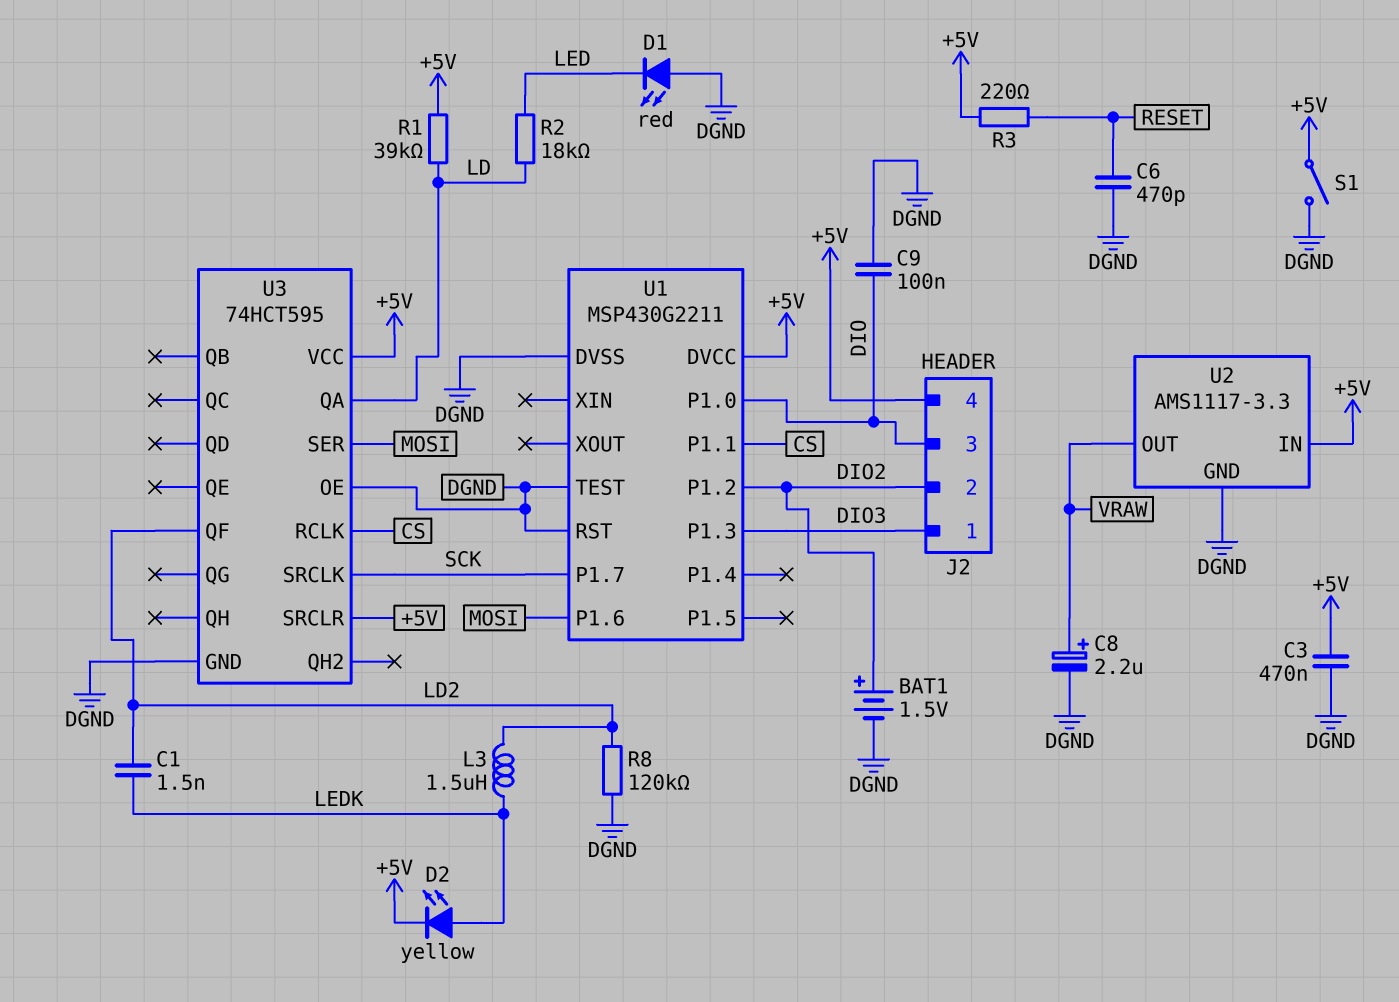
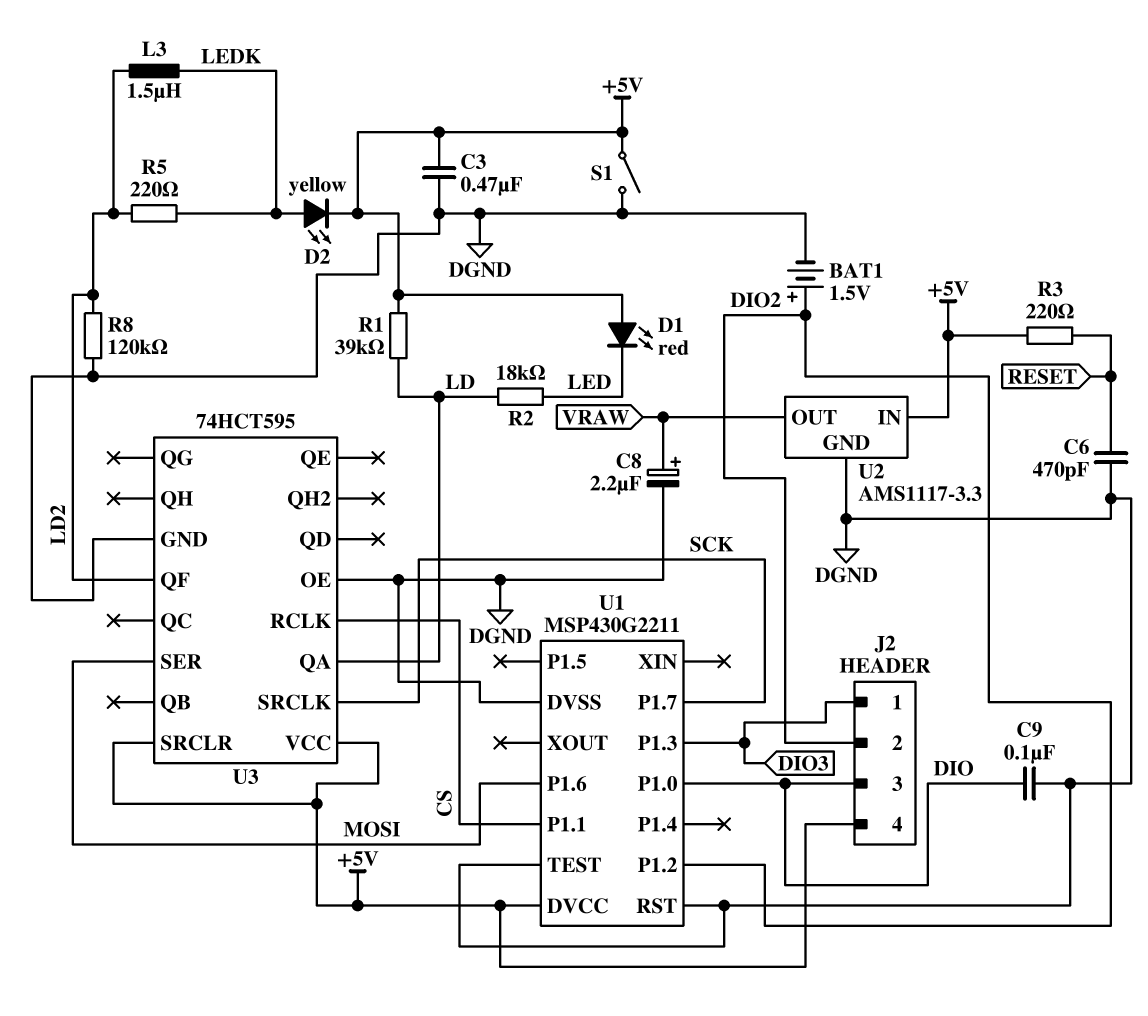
C1: 1.5nF (LD2, LEDK) -> none
D1: LED red (A DGND, K LED) -> LED red (A +5V, K LED)
R5: none -> 220 (LD2, LEDK)

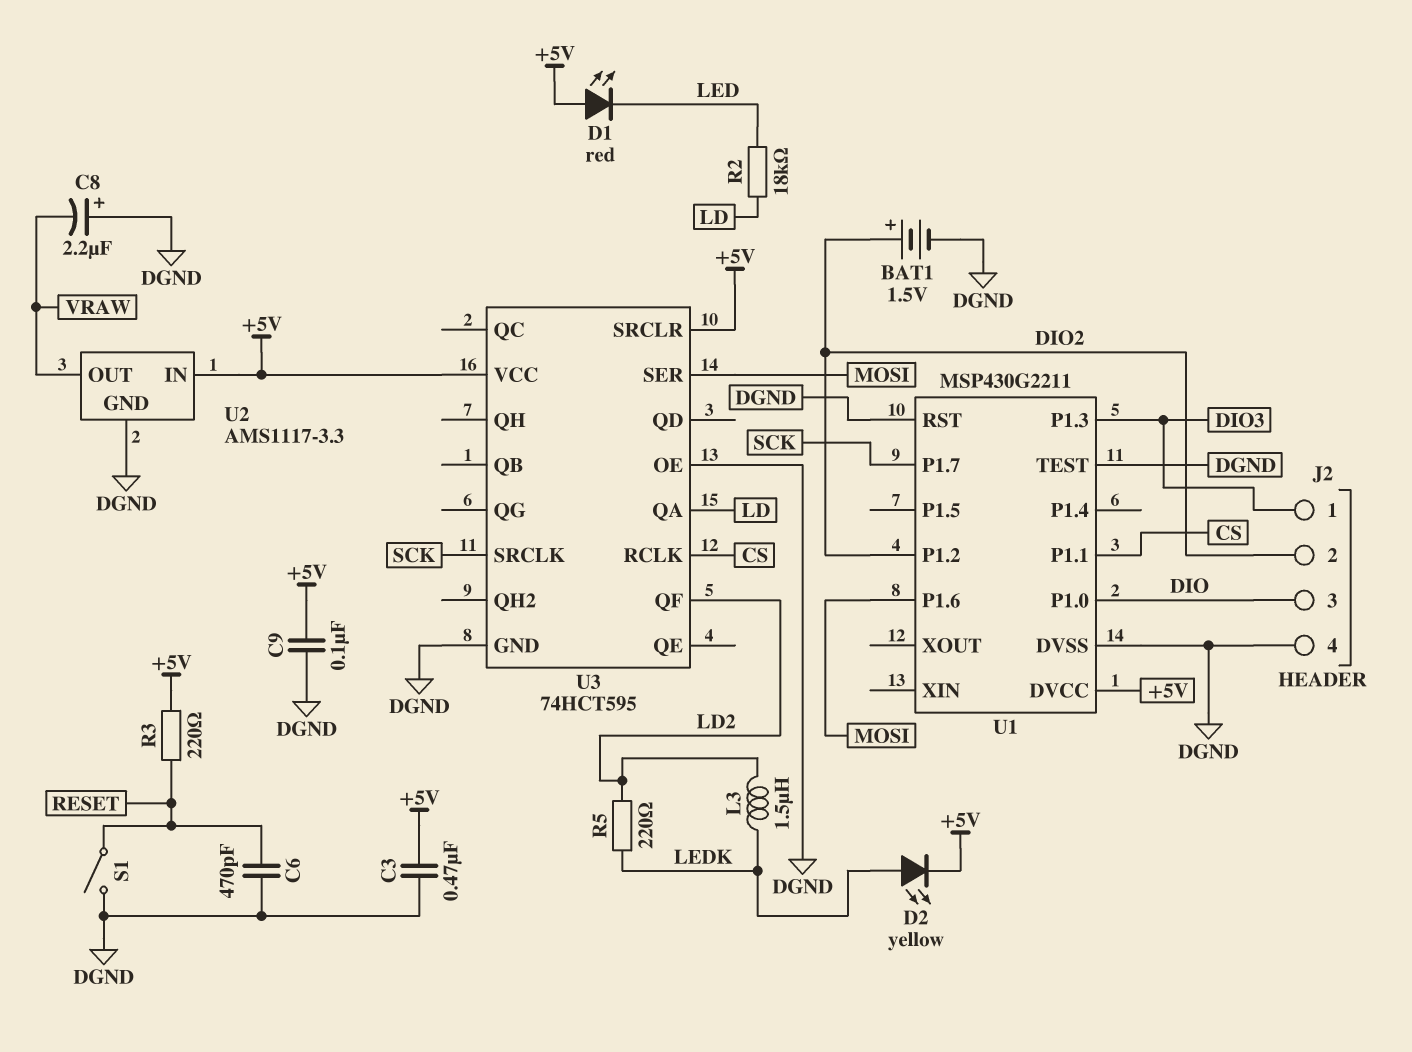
C8: 2.2uF (plus VRAW, minus DGND) -> 2.2uF (plus DGND, minus VRAW)
C9: 100nF (DGND, DIO) -> 100nF (+5V, DGND)
J2 pin 4: +5V -> DGND
R1: 39k (+5V, LD) -> none
R8: 120k (DGND, LD2) -> none
S1: switch (+5V, DGND) -> switch (DGND, RESET)

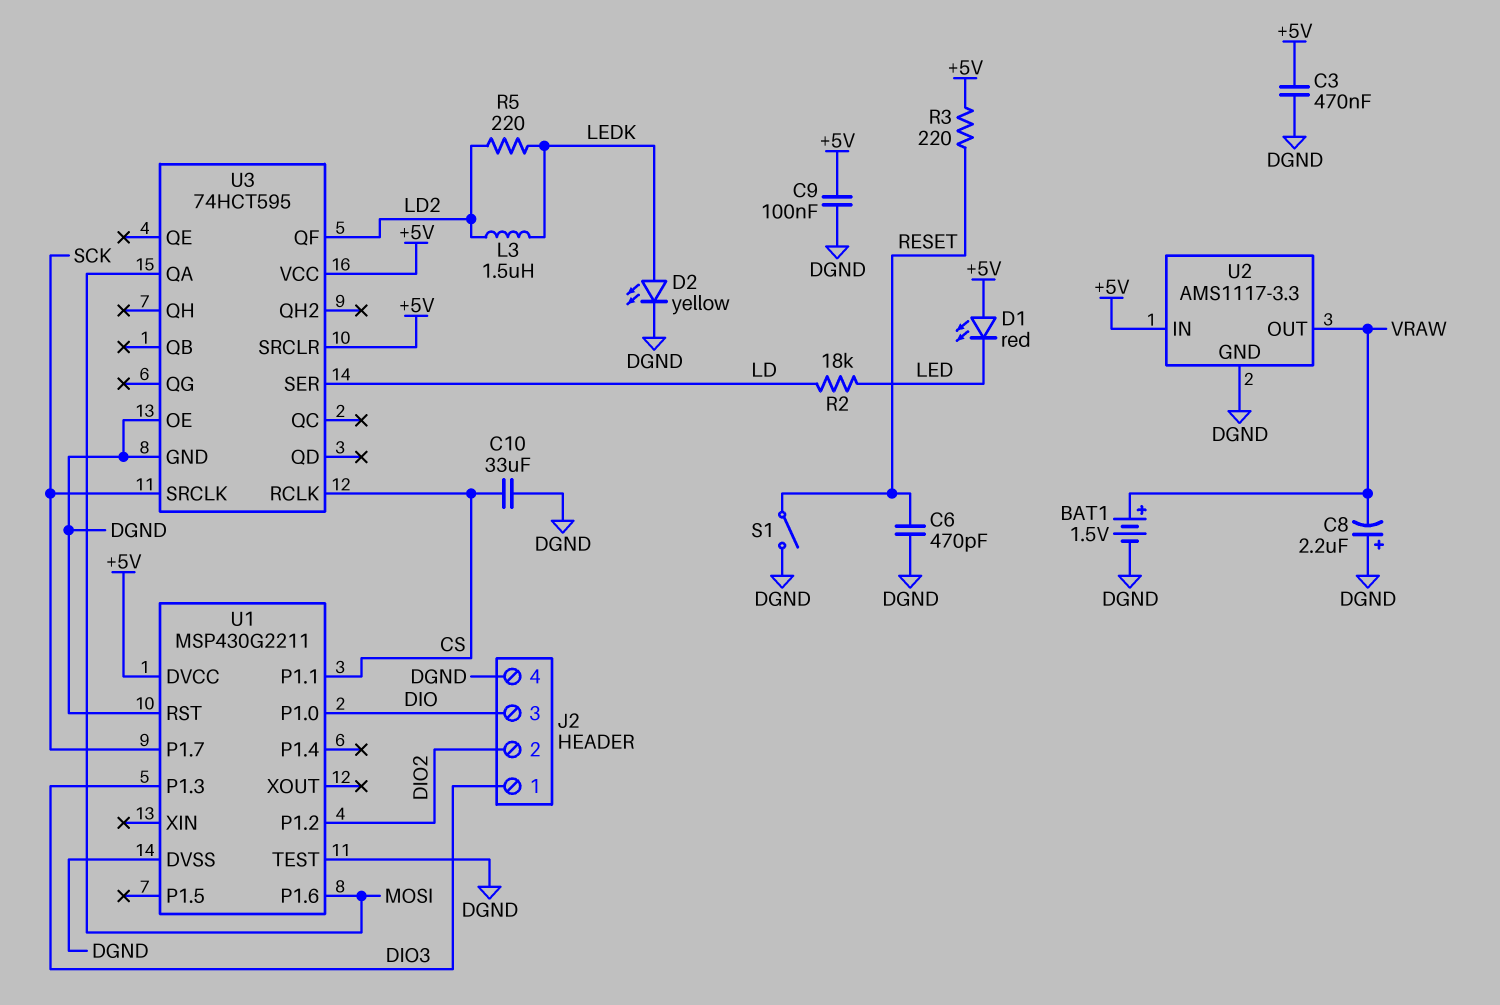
BAT1: 1.5V (plus DIO2, minus DGND) -> 1.5V (plus VRAW, minus DGND)
C10: none -> 33uF (CS, DGND)
D2: LED yellow (A LEDK, K +5V) -> LED yellow (A LEDK, K DGND)
U3 pin QA: LD -> MOSI
U3 pin SER: MOSI -> LD

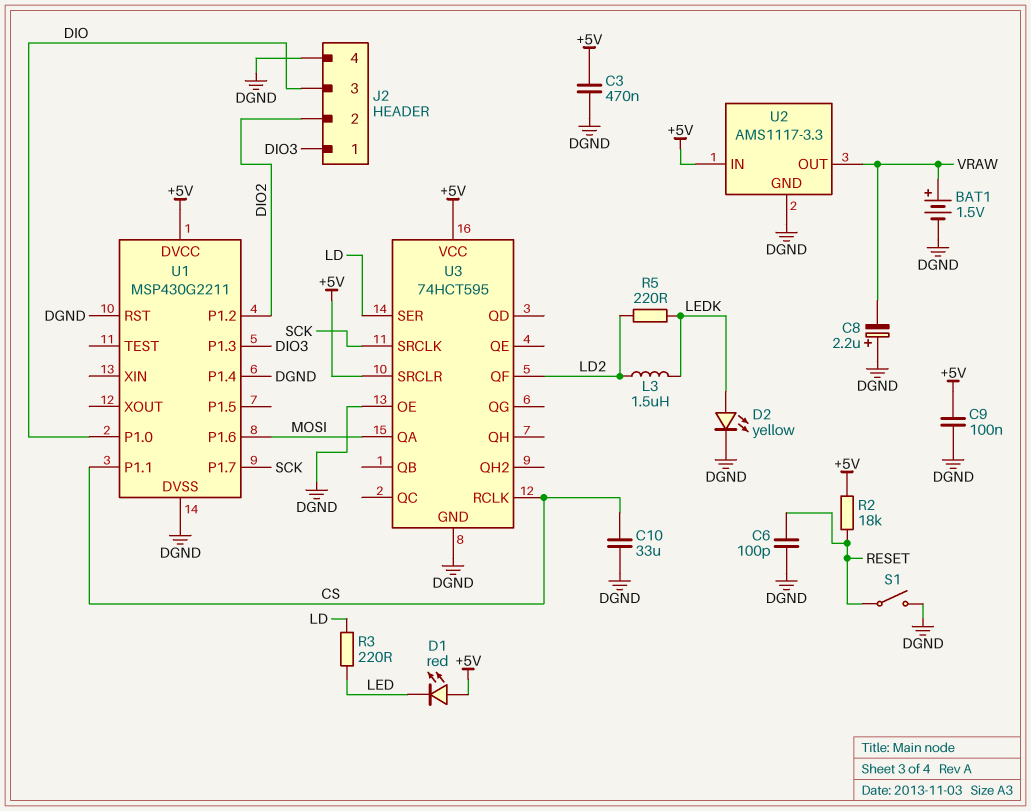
C6: 470pF (DGND, RESET) -> 100pF (DGND, RESET)
R2: 18k (LD, LED) -> 18k (+5V, RESET)
R3: 220 (+5V, RESET) -> 220 (LD, LED)
U1 pin P1.4: none -> DGND
U1 pin TEST: DGND -> none

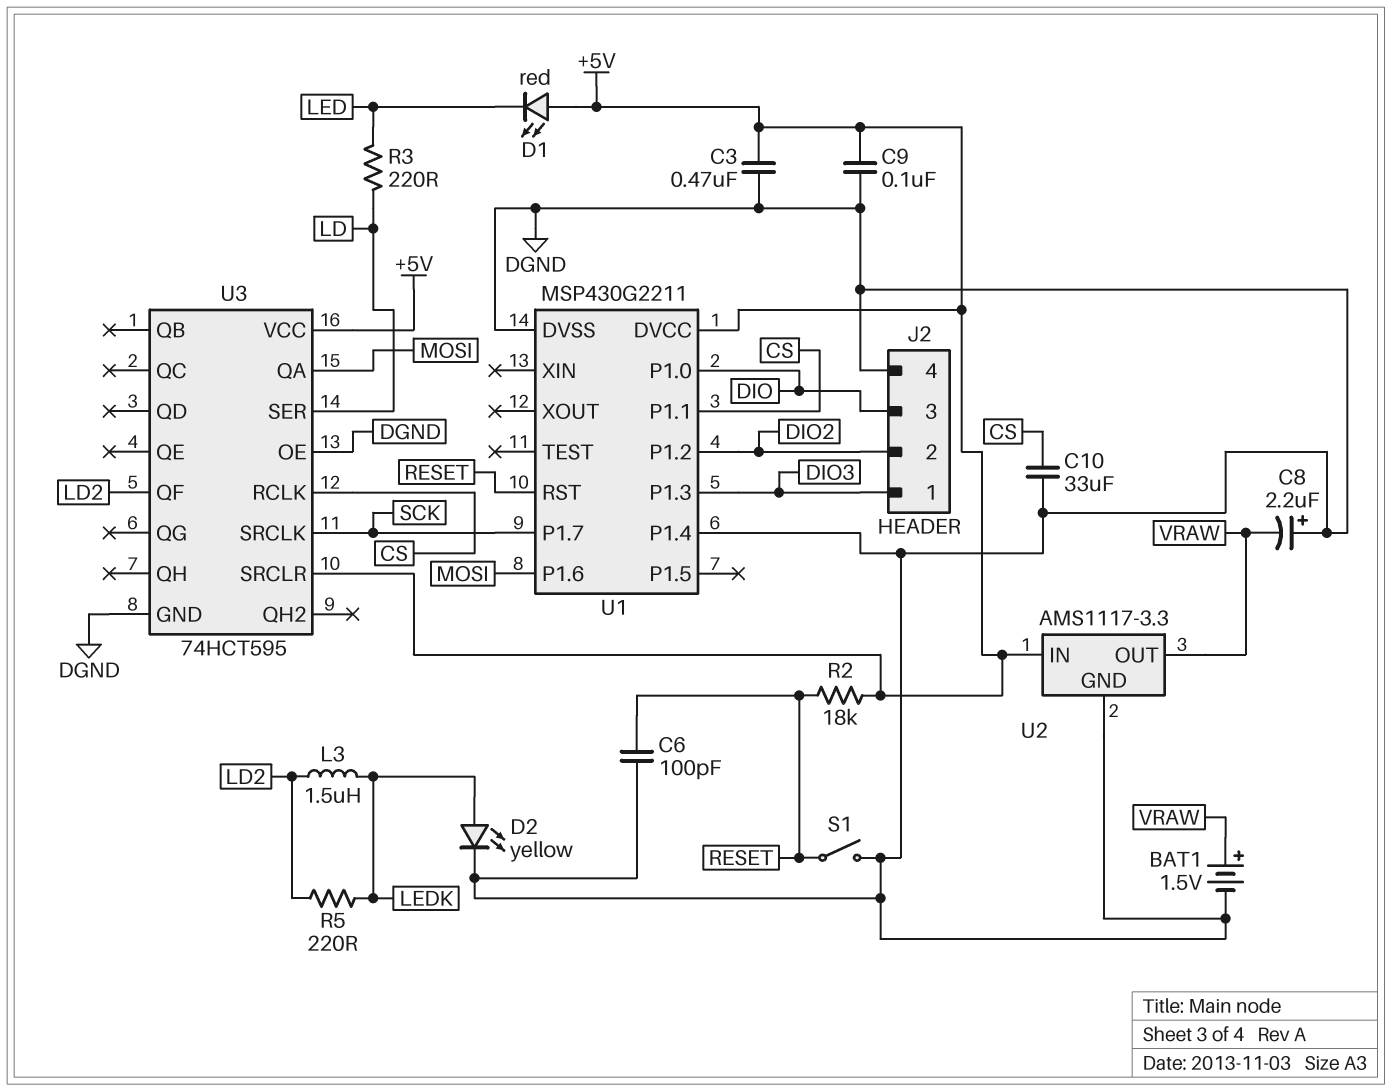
U1 pin RST: DGND -> RESET

